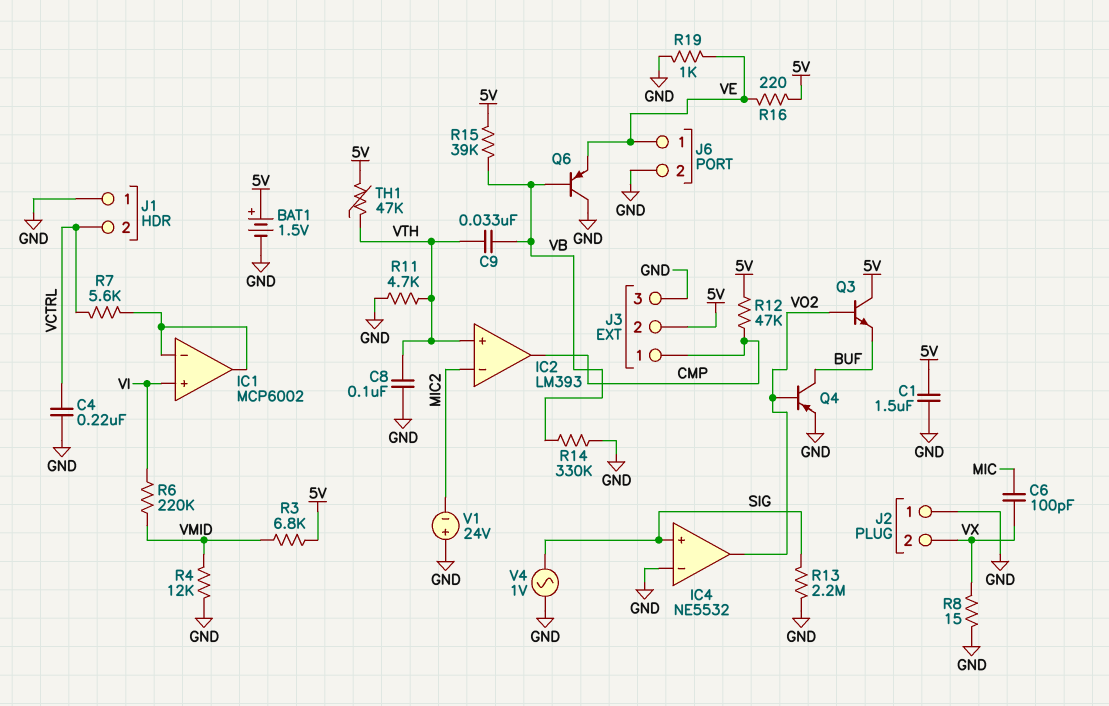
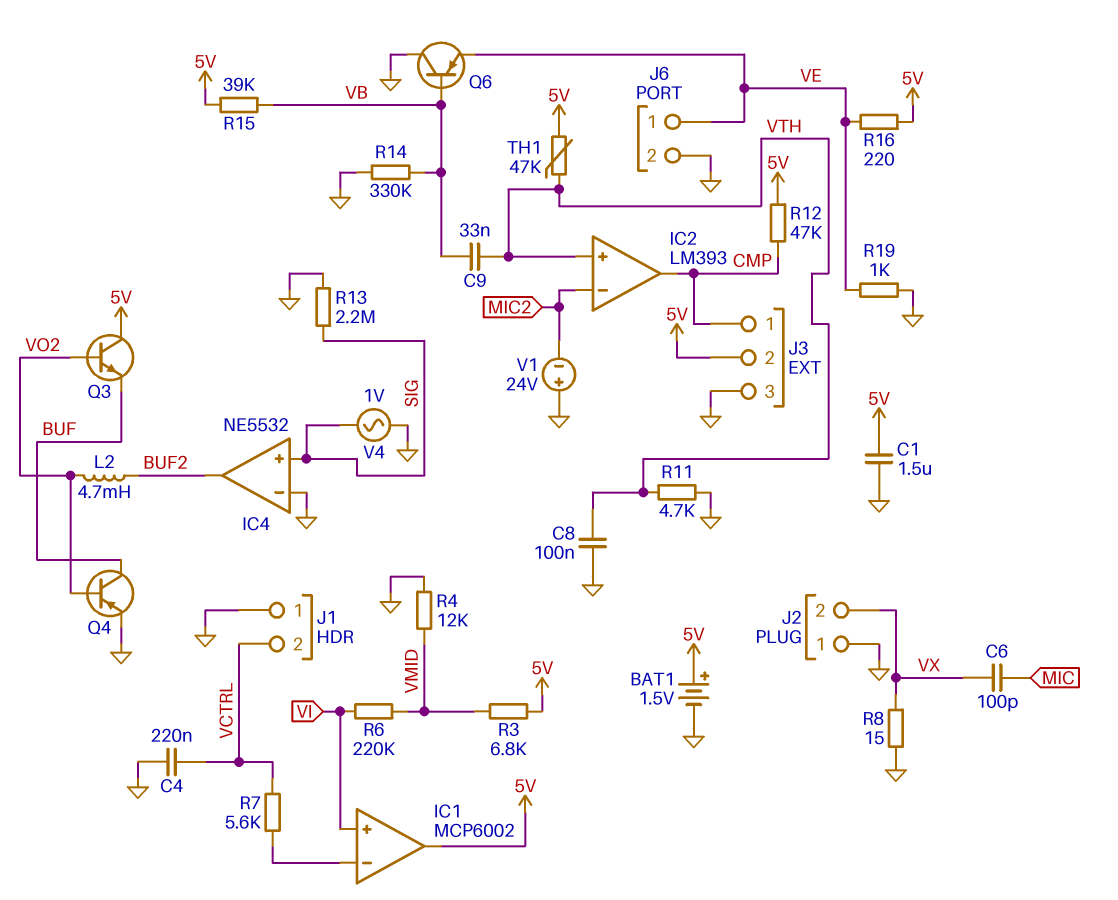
IC1 pin out: IC1/in- -> 5V
IC4 pin out: VO2 -> BUF2
L2: none -> 4.7mH (BUF2, VO2)

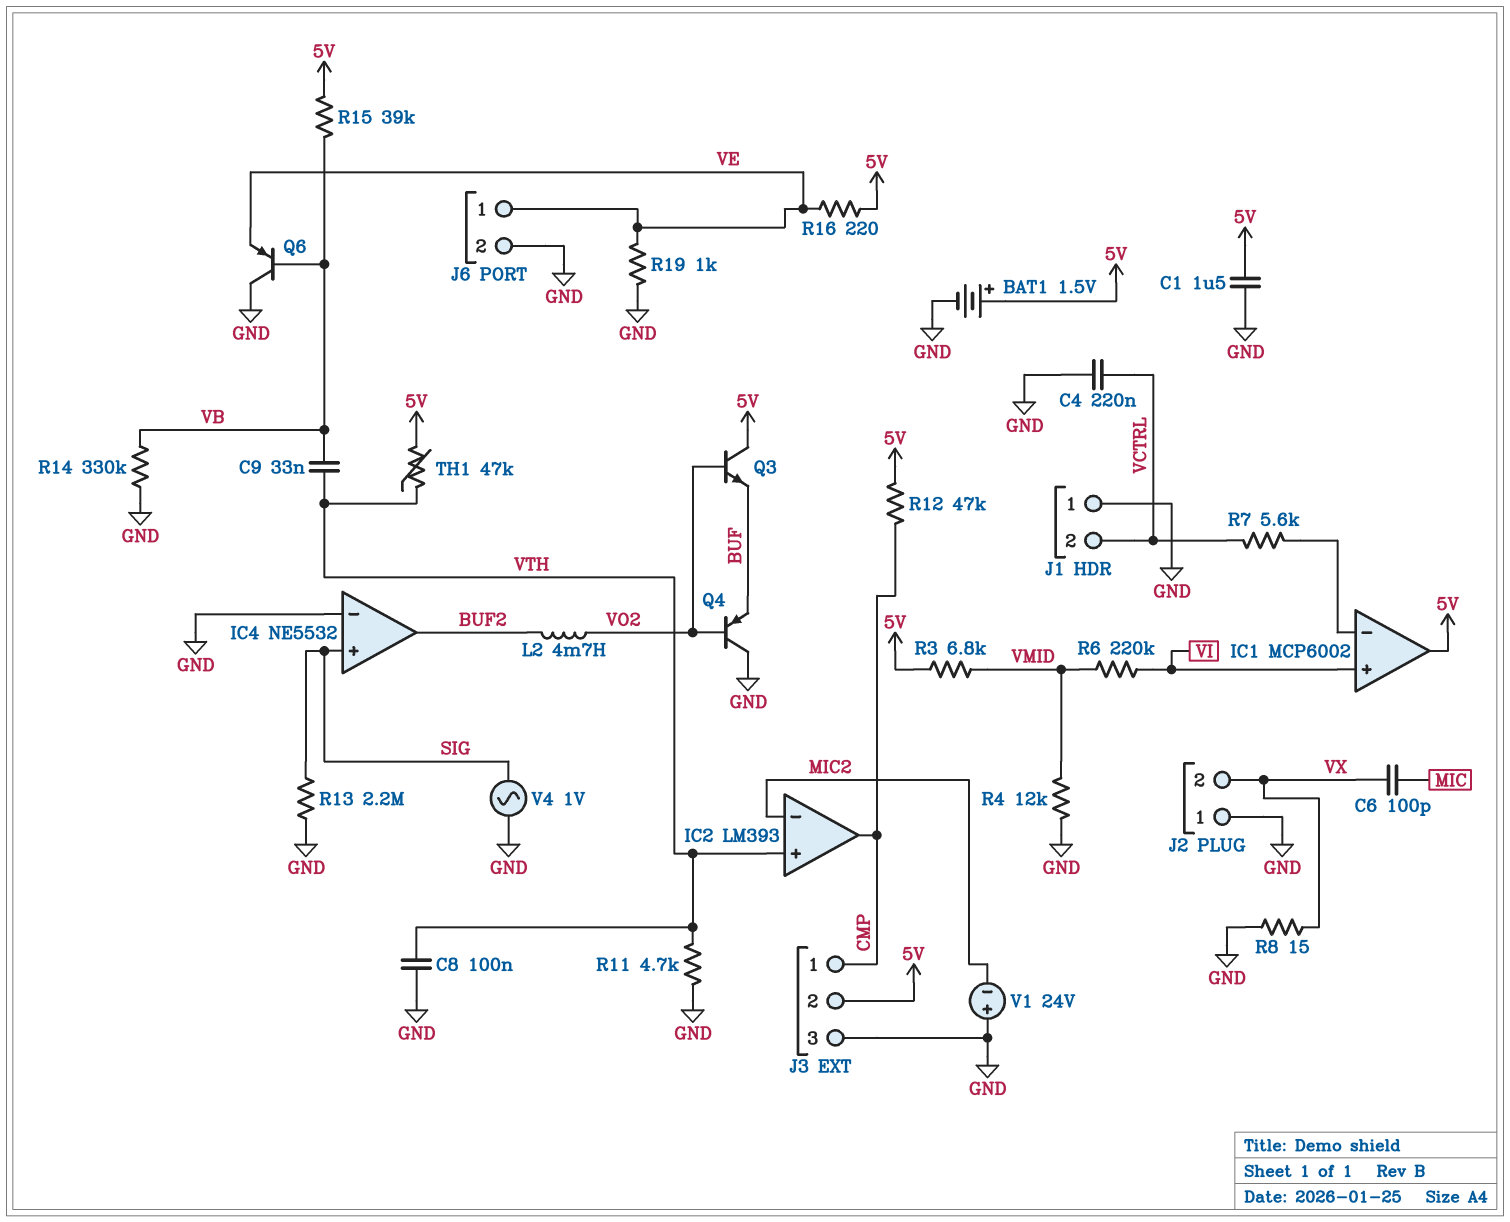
Q4: PNP (B VO2, C BUF, E GND) -> PNP (B VO2, C GND, E BUF)

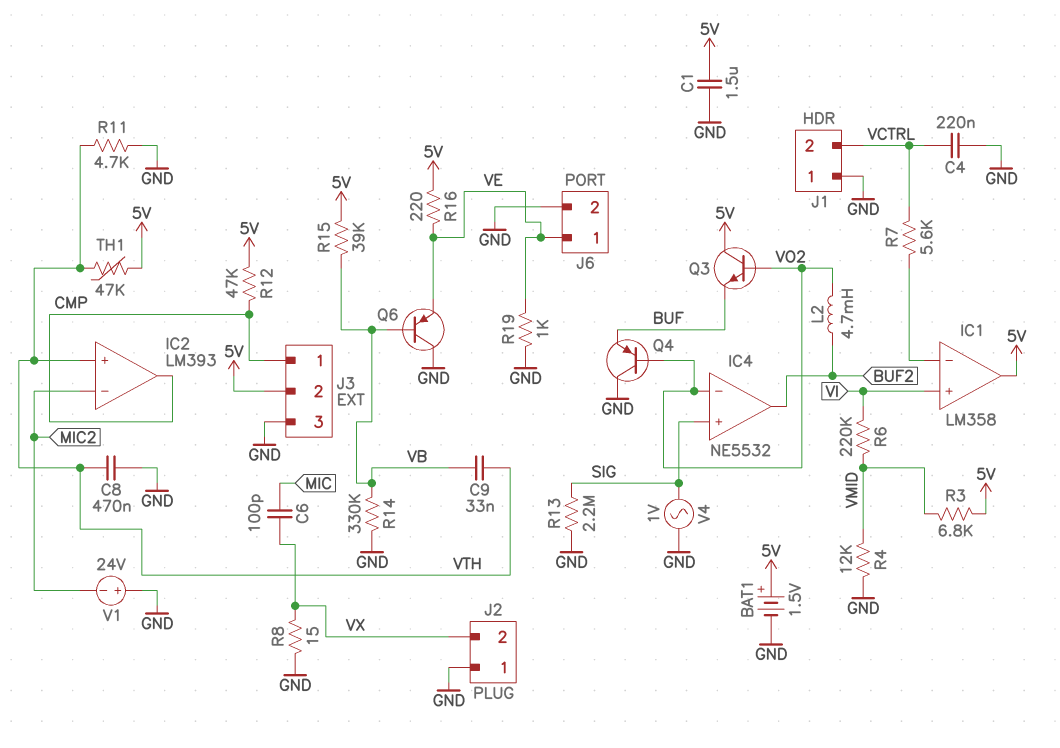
C8: 100nF (GND, VTH) -> 470nF (GND, VTH)
IC1: MCP6002 -> LM358
IC4 pin in-: GND -> VO2

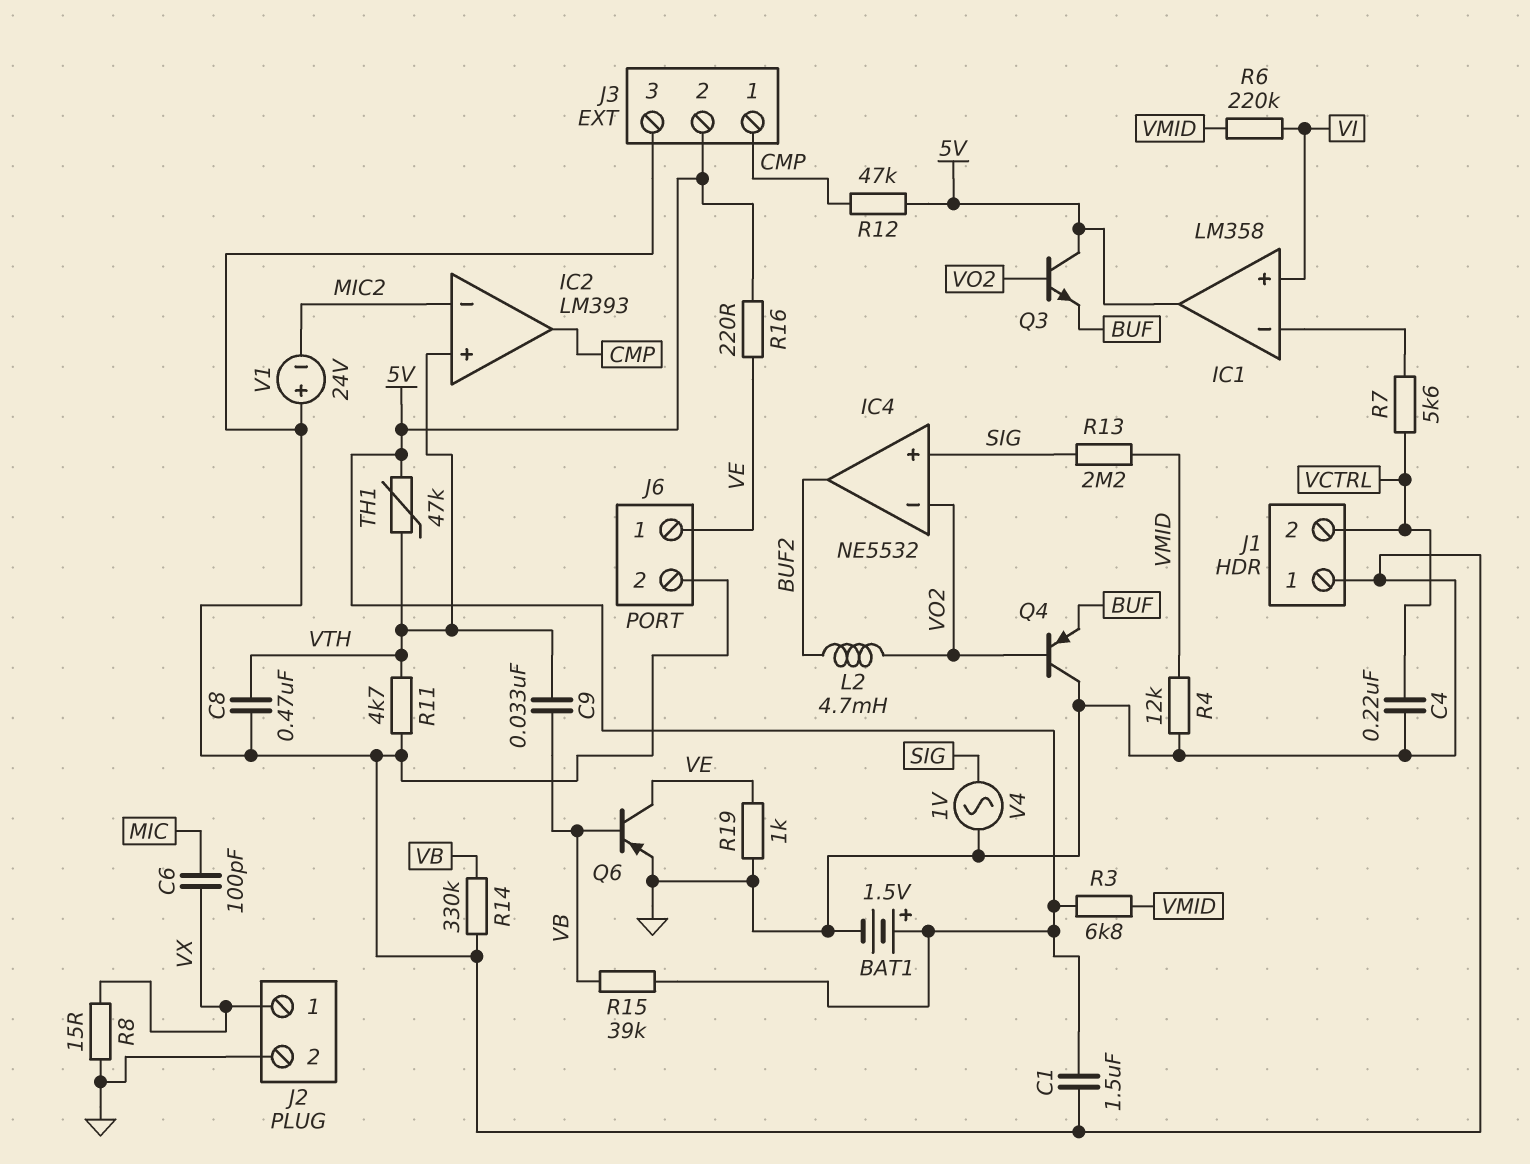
J2 pin 1: GND -> VX
J2 pin 2: VX -> GND
Q6: PNP (B VB, C GND, E VE) -> PNP (B VB, C VE, E GND)
R13: 2.2M (GND, SIG) -> 2.2M (SIG, VMID)

